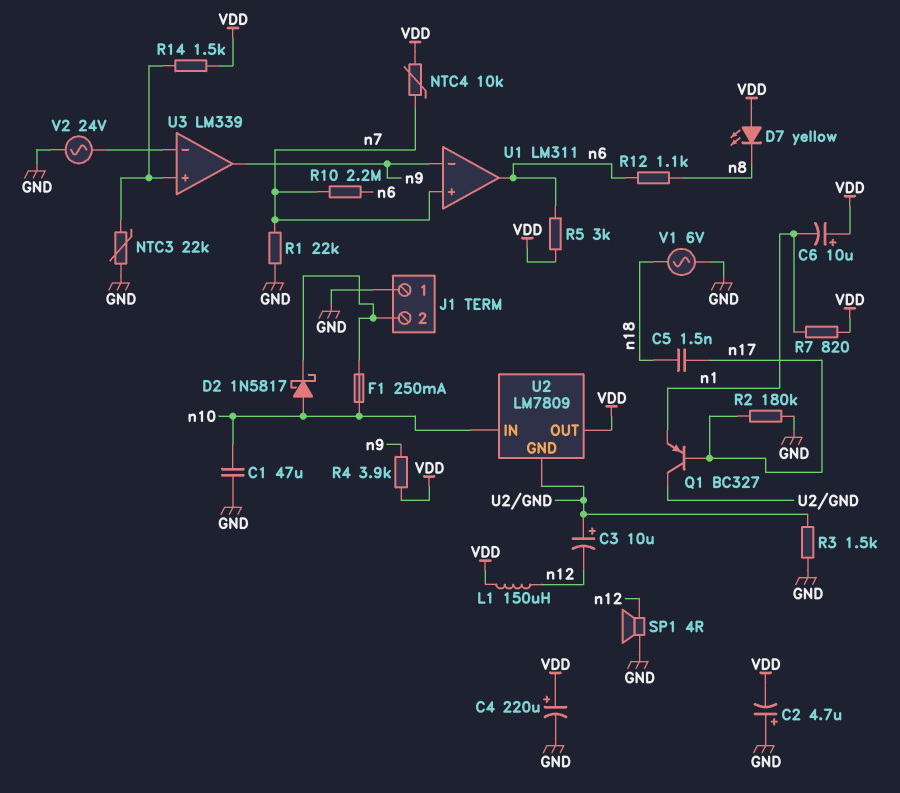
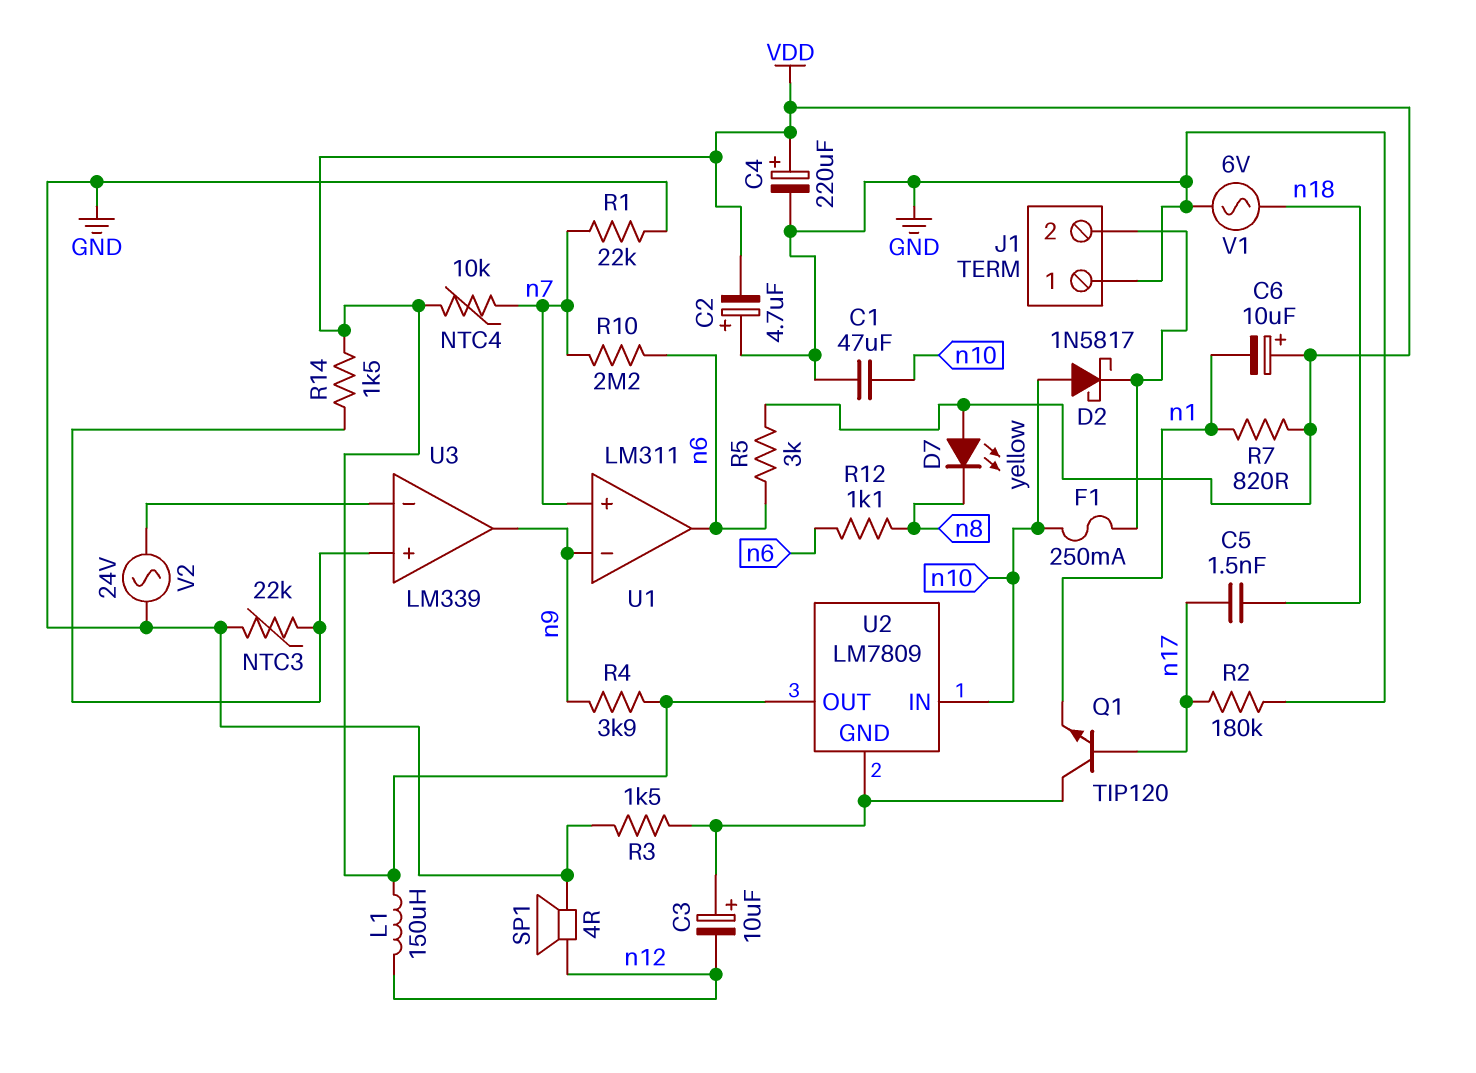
Q1: PNP BC327 (B n17, C U2/GND, E n1) -> NPN TIP120 (B n17, C U2/GND, E n1)

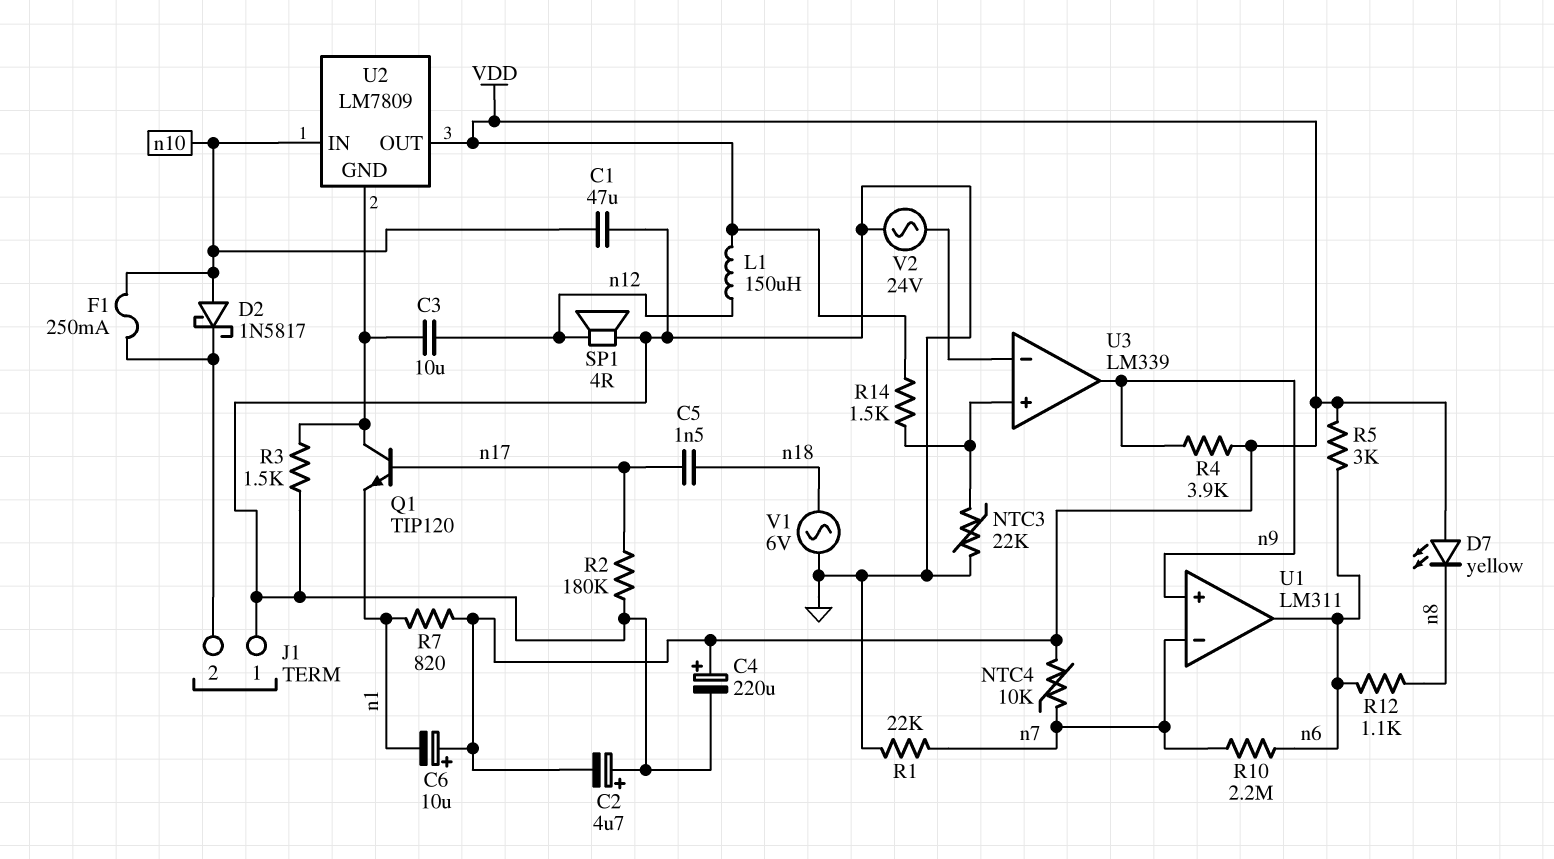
C3: 10uF (plus U2/GND, minus n12) -> 10uF (U2/GND, n12)
U1 pin in+: n7 -> n9
U1 pin in-: n9 -> n7

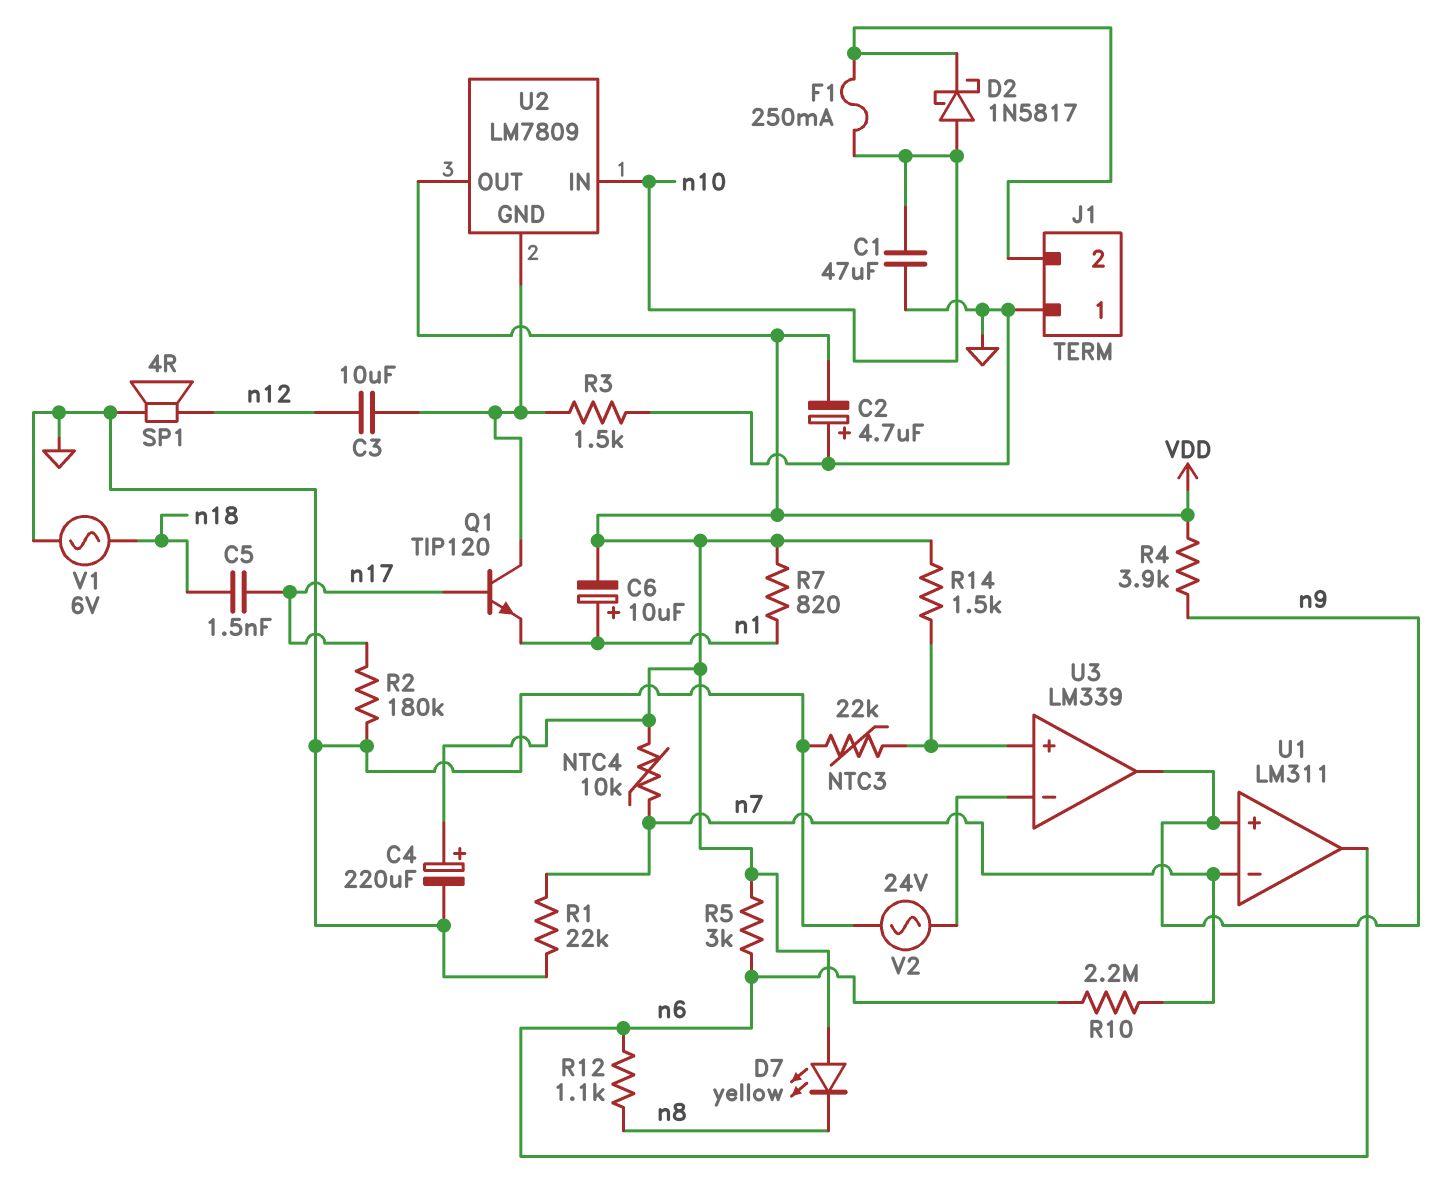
C6: 10uF (plus VDD, minus n1) -> 10uF (plus n1, minus VDD)
L1: 150uH (VDD, n12) -> none

